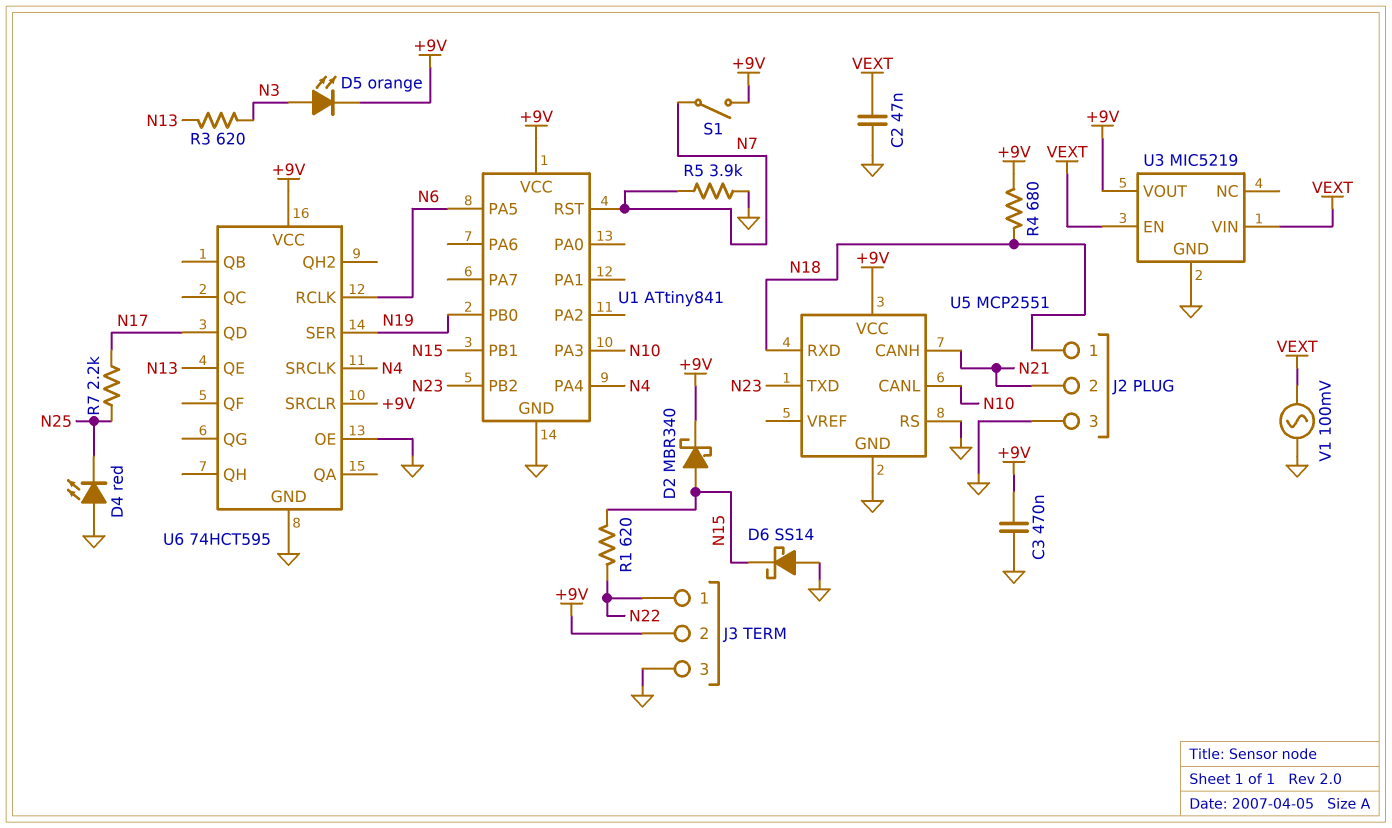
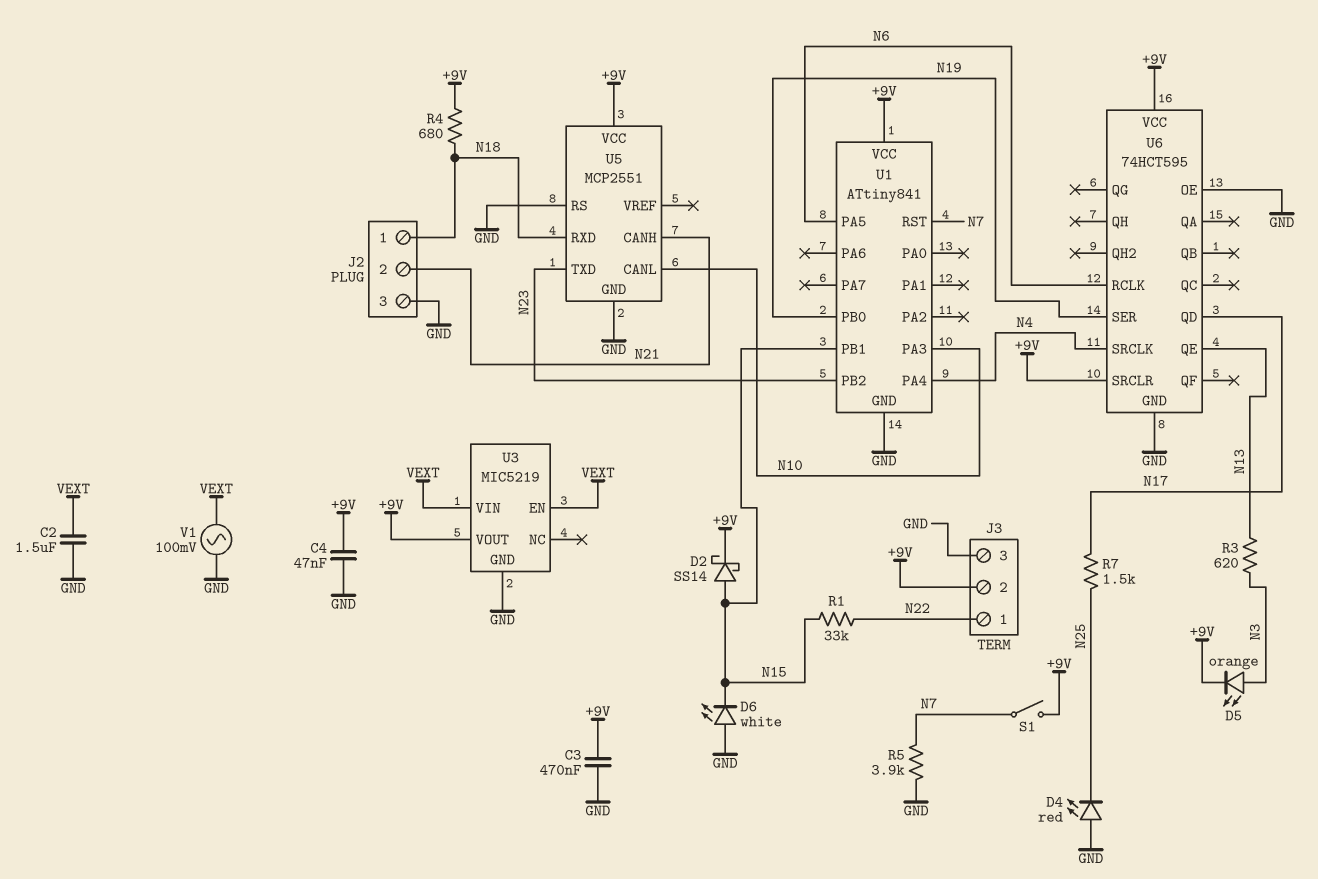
C2: 47nF (GND, VEXT) -> 1.5uF (GND, VEXT)
C4: none -> 47nF (+9V, GND)
D2: schottky MBR340 (A N15, K +9V) -> schottky SS14 (A N15, K +9V)
D6: schottky SS14 (A GND, K N15) -> LED white (A GND, K N15)
R1: 620 (N15, N22) -> 33k (N15, N22)
R7: 2.2k (N17, N25) -> 1.5k (N17, N25)

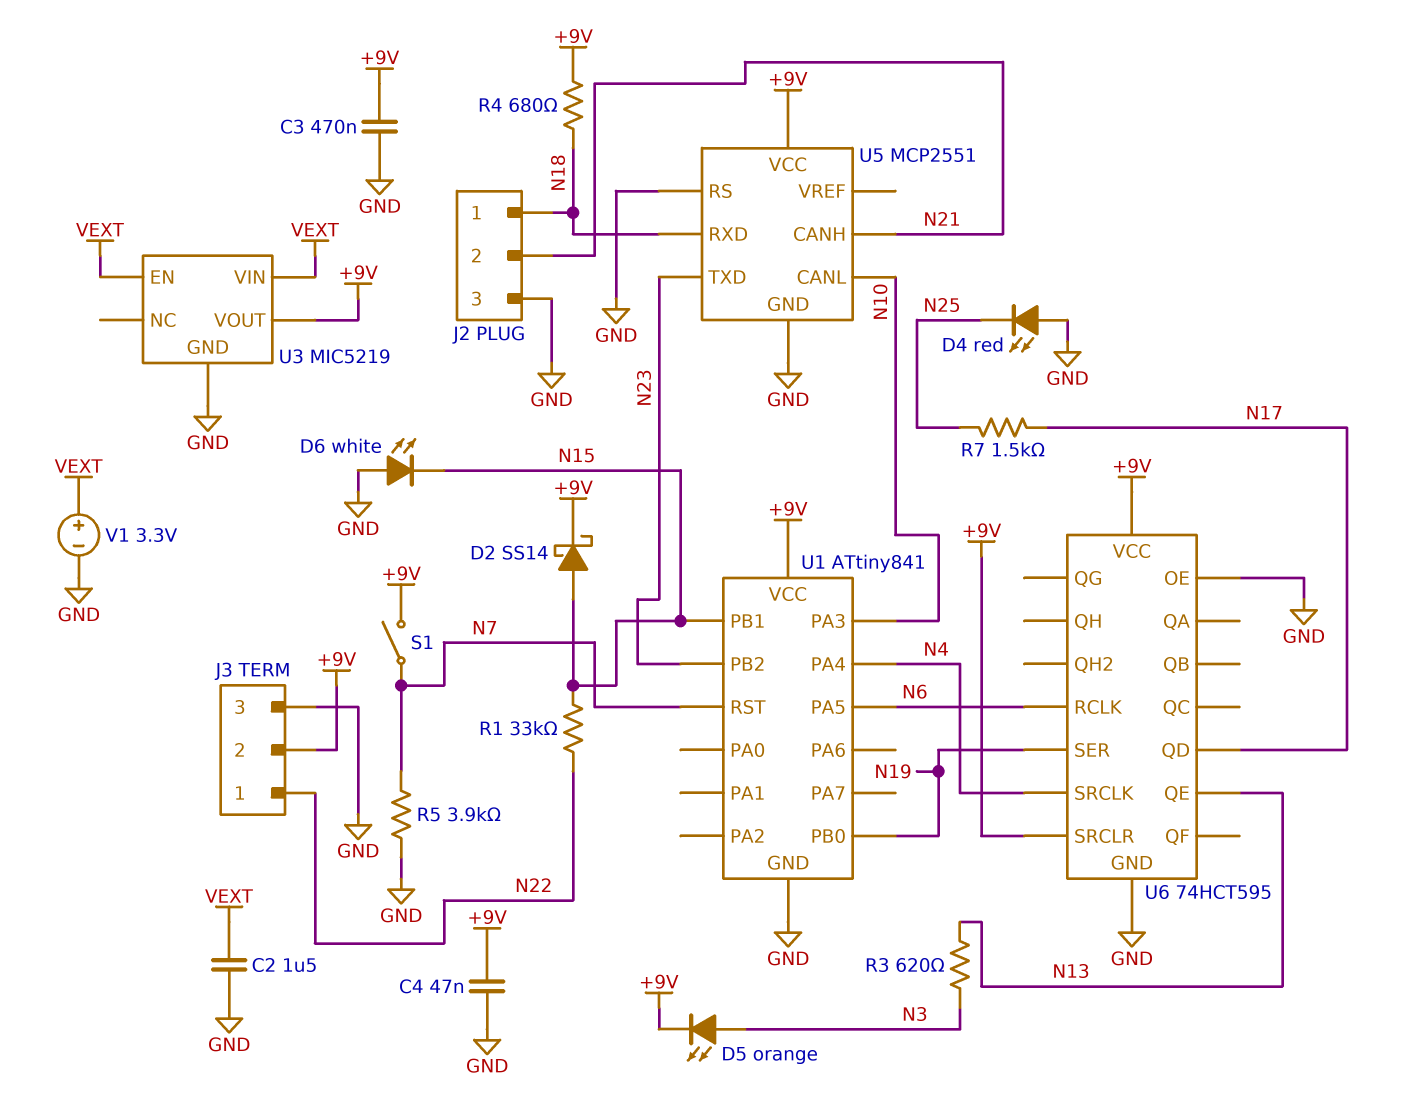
V1: AC 100mV (GND, VEXT) -> 3.3V (plus VEXT, minus GND)

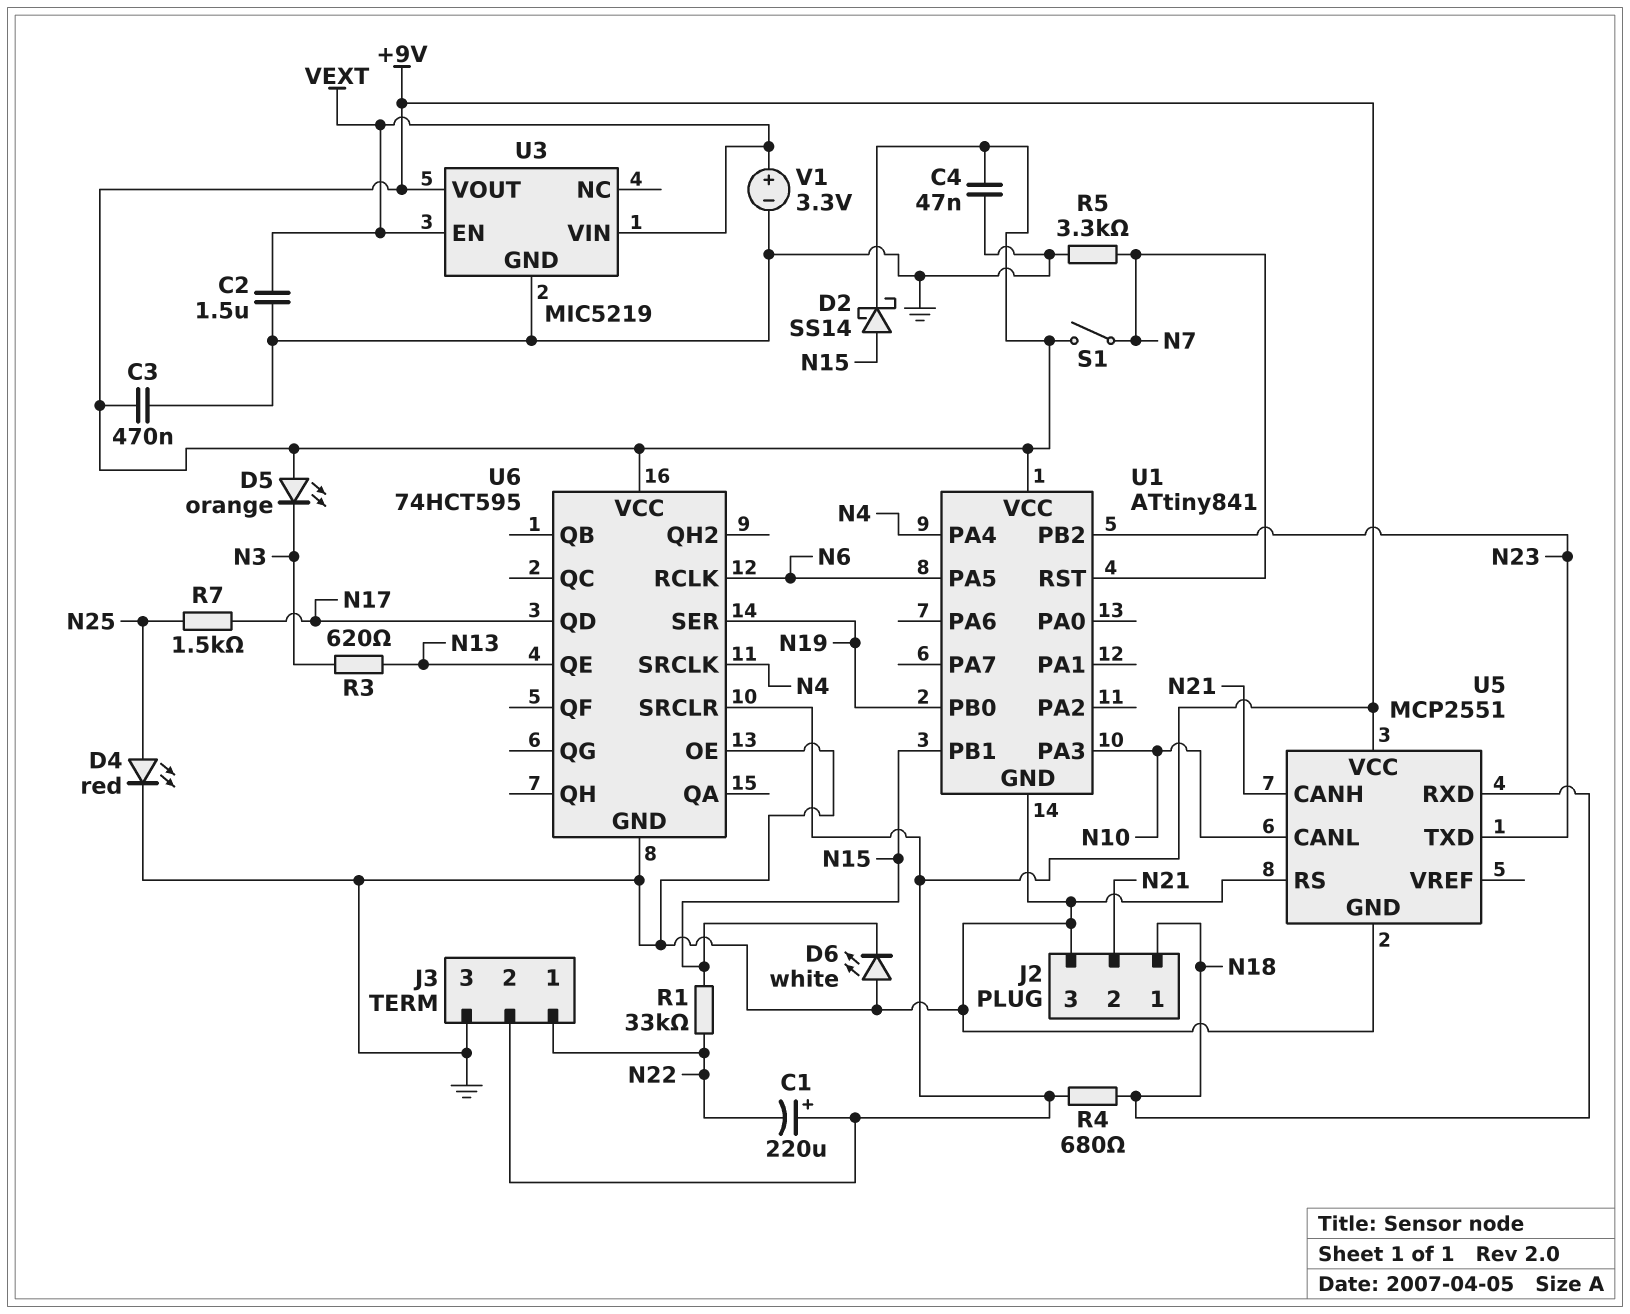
C1: none -> 220uF (plus +9V, minus N22)
D4: LED red (A GND, K N25) -> LED red (A N25, K GND)
D5: LED orange (A N3, K +9V) -> LED orange (A +9V, K N3)
R5: 3.9k (GND, N7) -> 3.3k (GND, N7)

